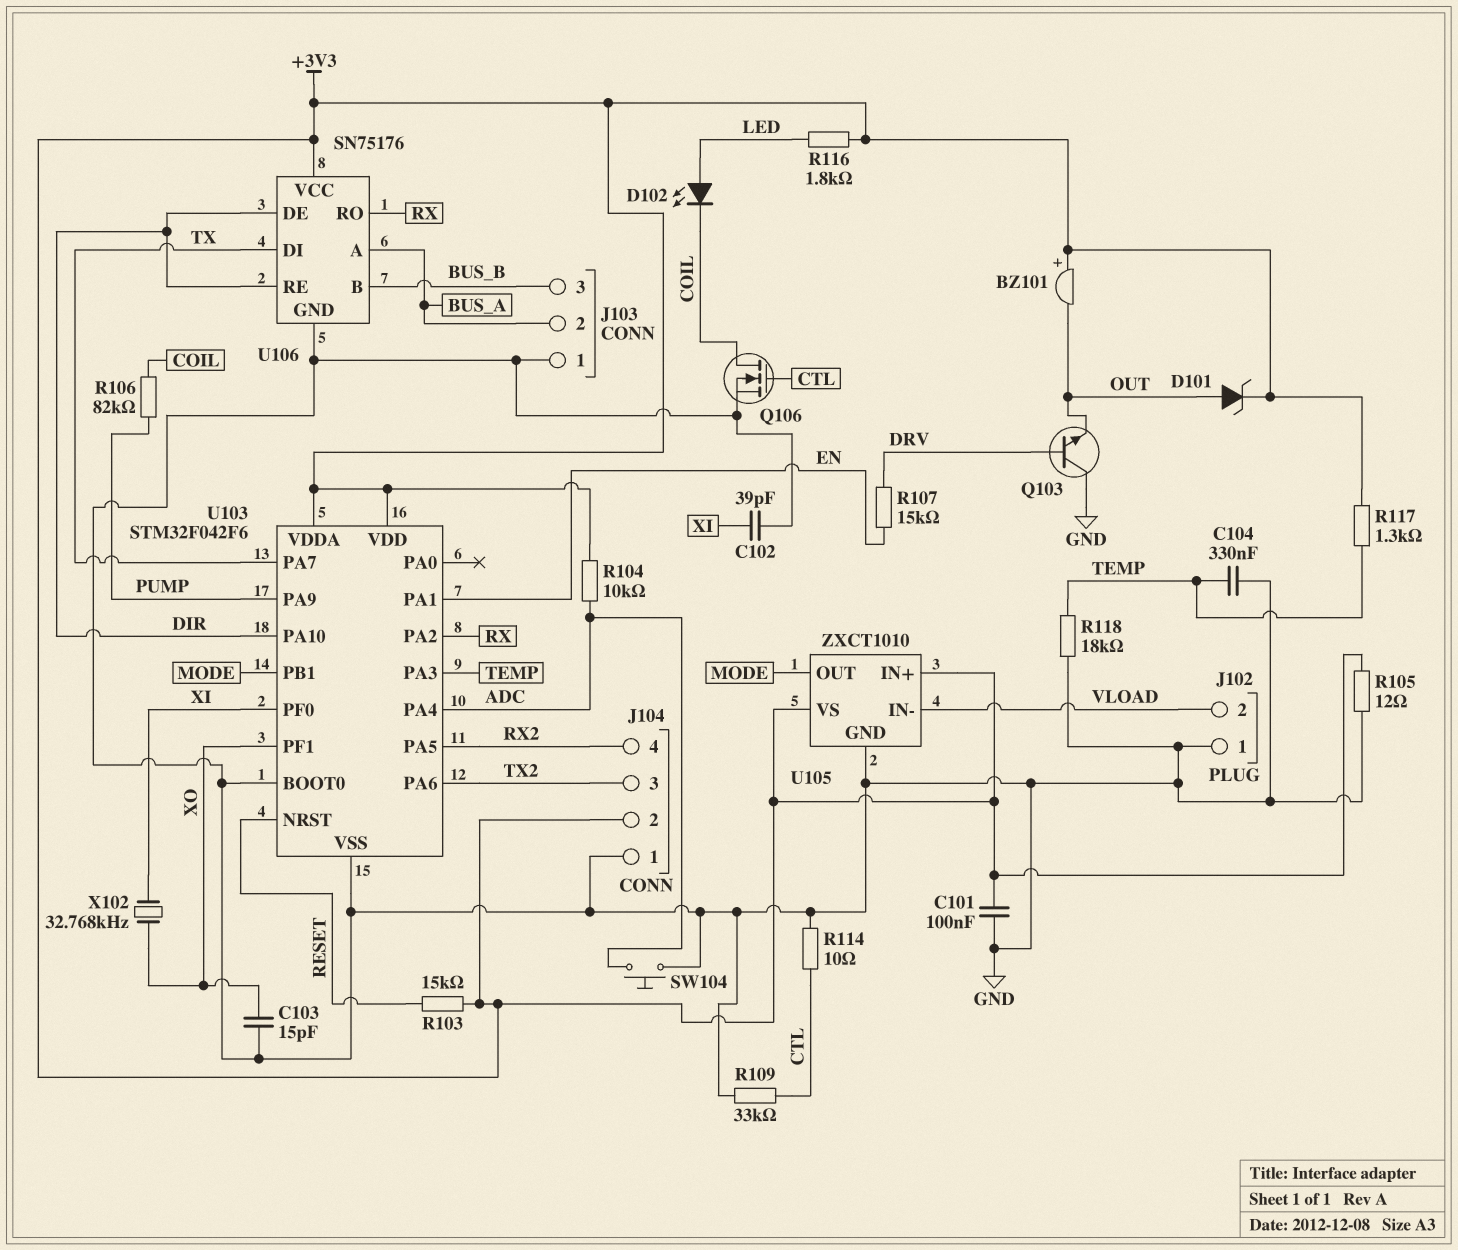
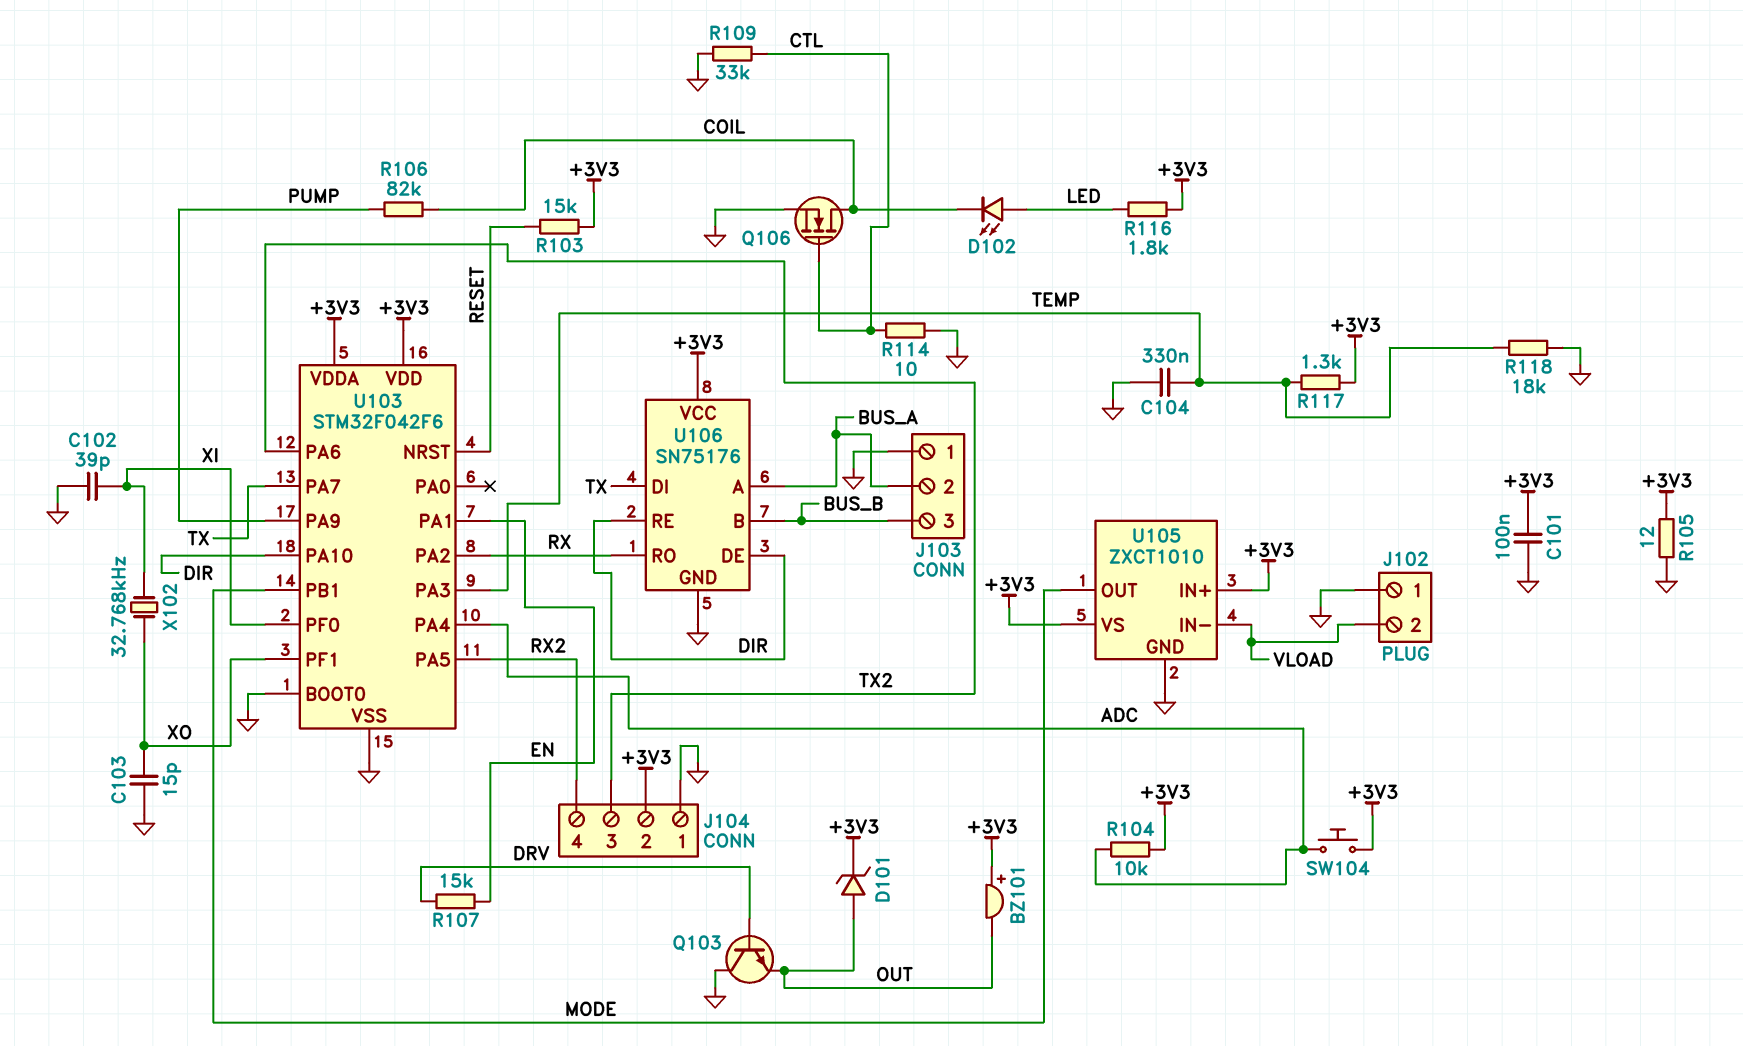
SW104: button (ADC, GND) -> button (+3V3, ADC)

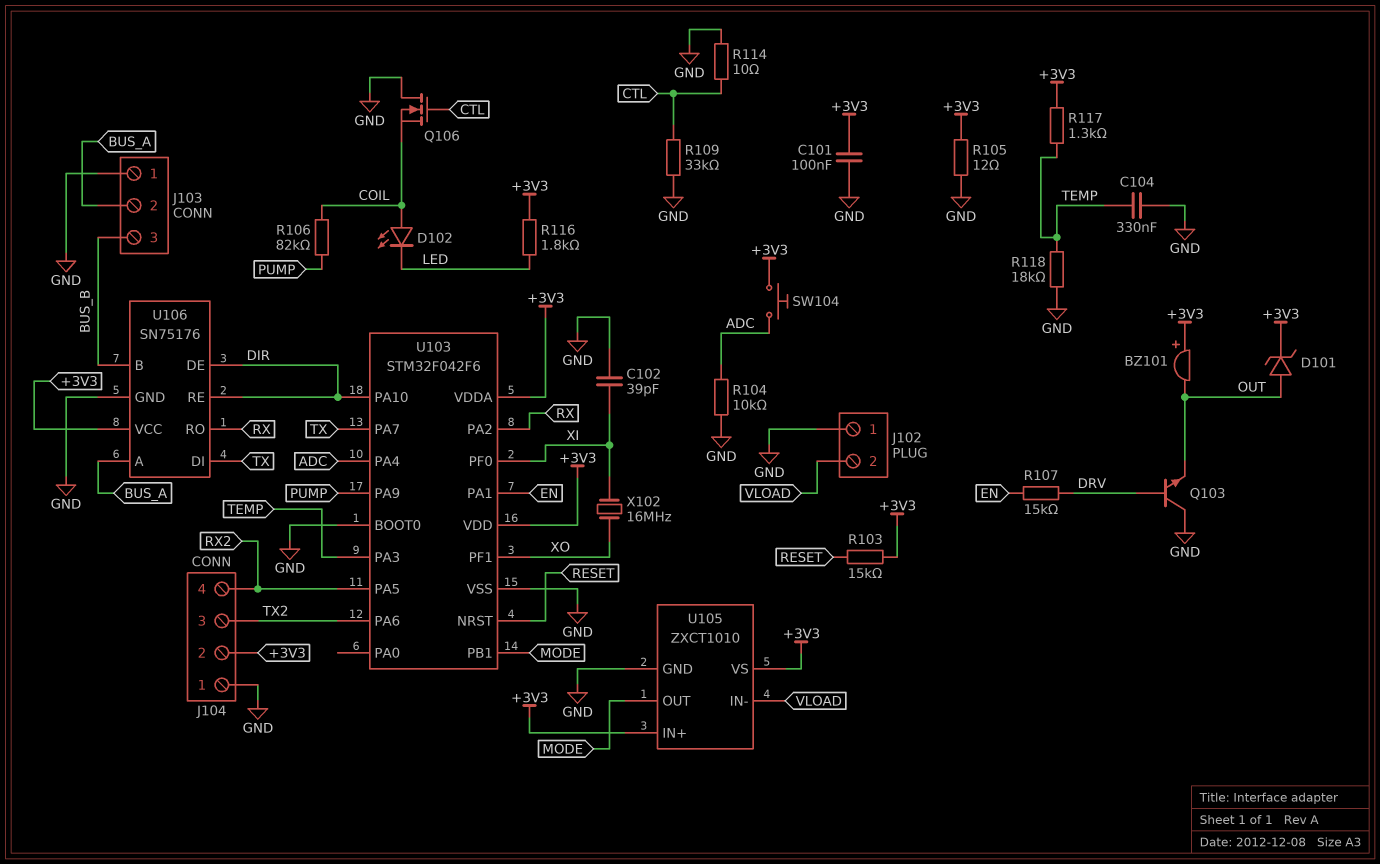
C103: 15pF (GND, XO) -> none
D102: LED (A LED, K COIL) -> LED (A COIL, K LED)
Q106: NMOS (G CTL, D COIL, S GND) -> NMOS (G CTL, D GND, S COIL)
R104: 10k (+3V3, ADC) -> 10k (ADC, GND)
X102: 32.768kHz (XI, XO) -> 16MHz (XI, XO)

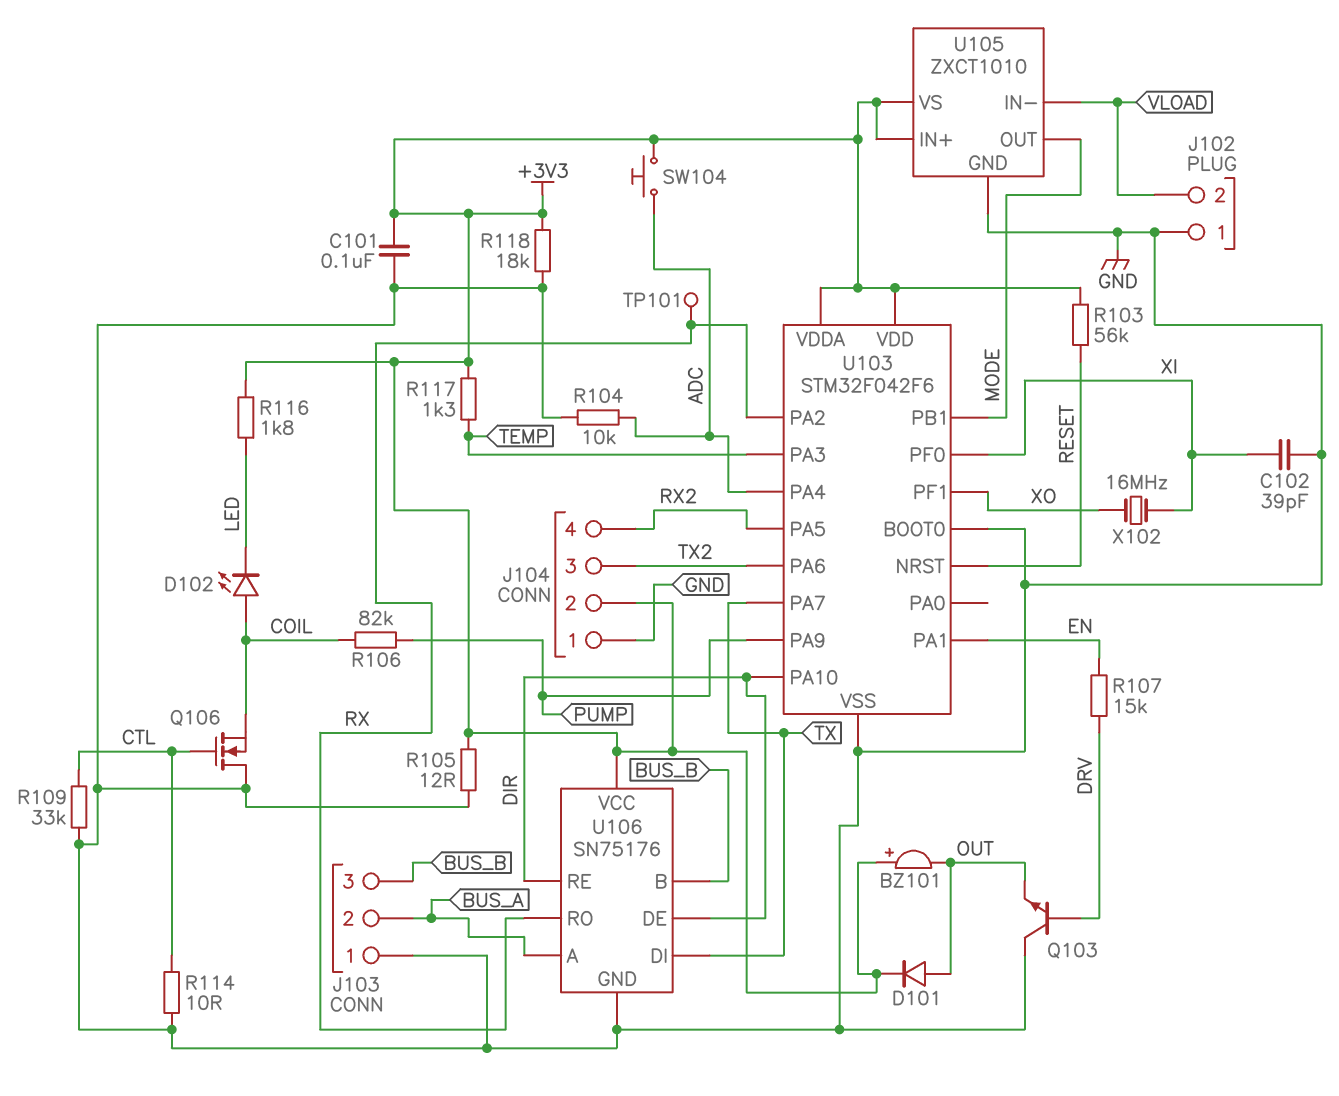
C104: 330nF (GND, TEMP) -> none
D101: zener (A OUT, K +3V3) -> diode (A OUT, K +3V3)
R103: 15k (+3V3, RESET) -> 56k (+3V3, RESET)
R118: 18k (GND, TEMP) -> 18k (+3V3, GND)
TP101: none -> test point (RX)

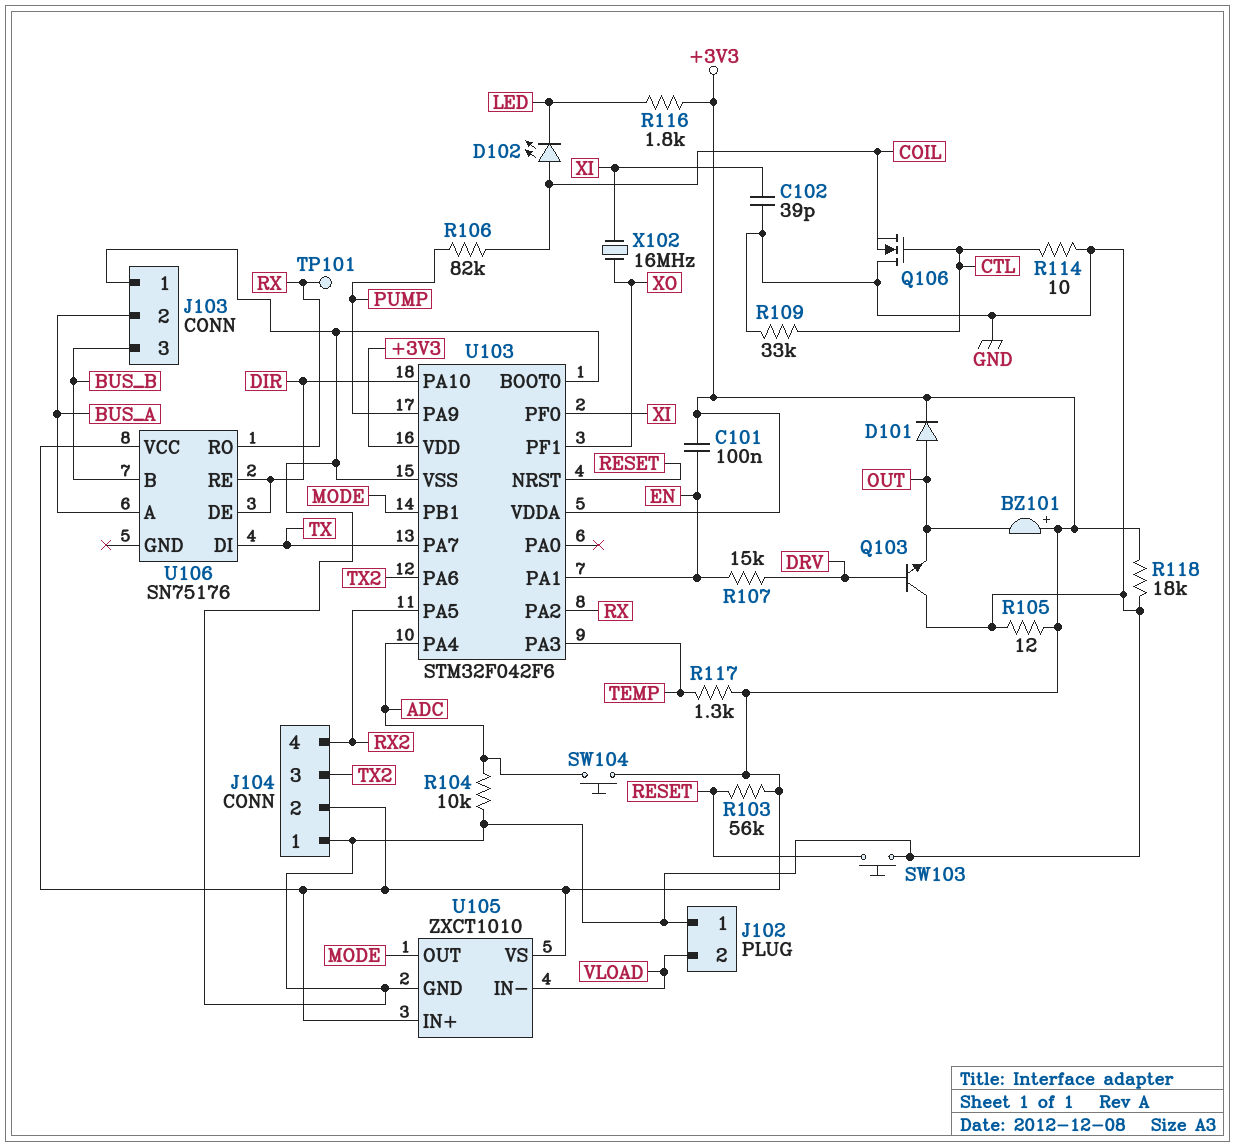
C101: 100nF (+3V3, GND) -> 100nF (+3V3, EN)
SW103: none -> button (GND, RESET)
U106 pin GND: GND -> none

